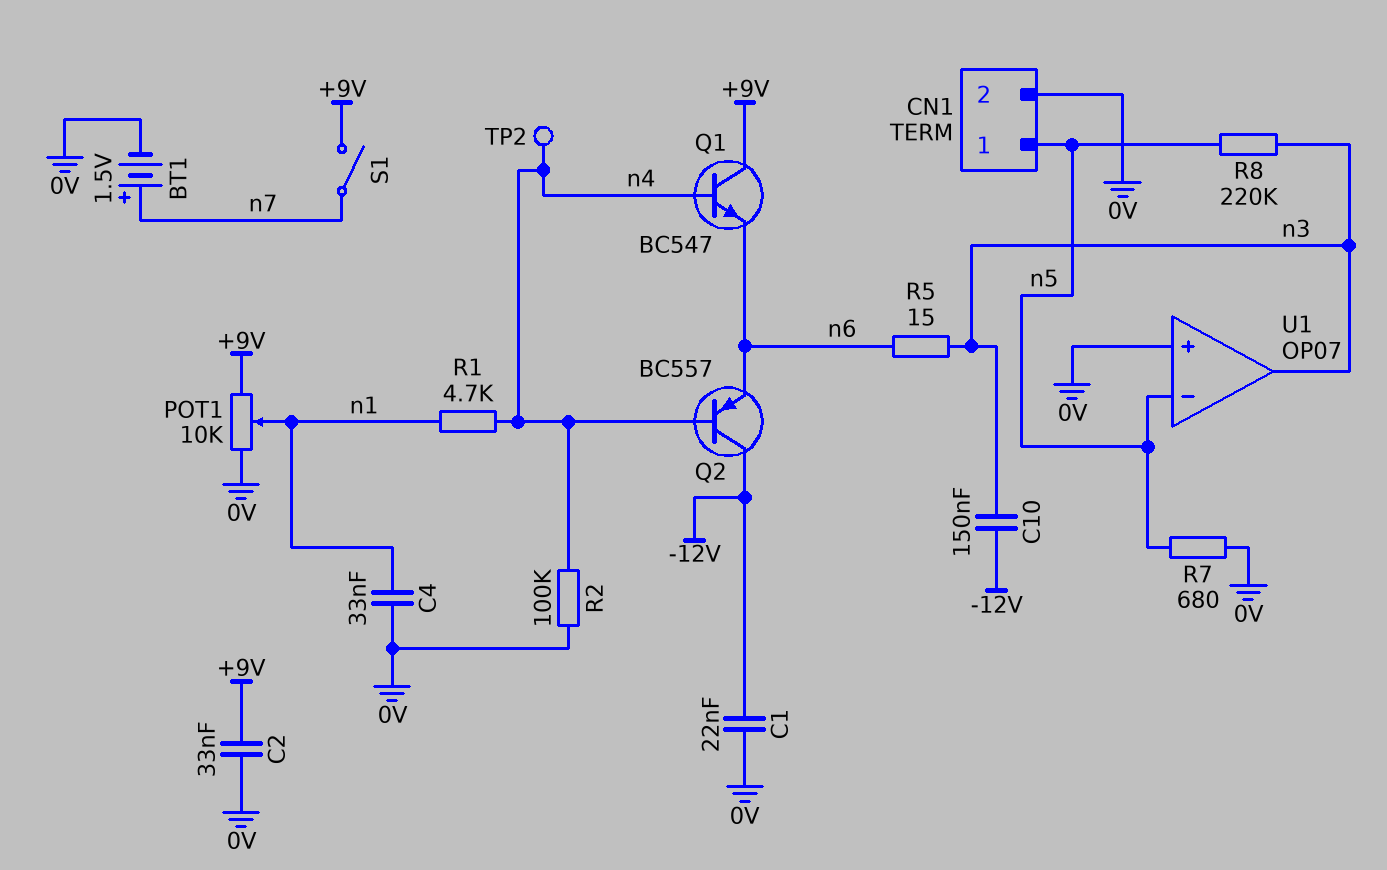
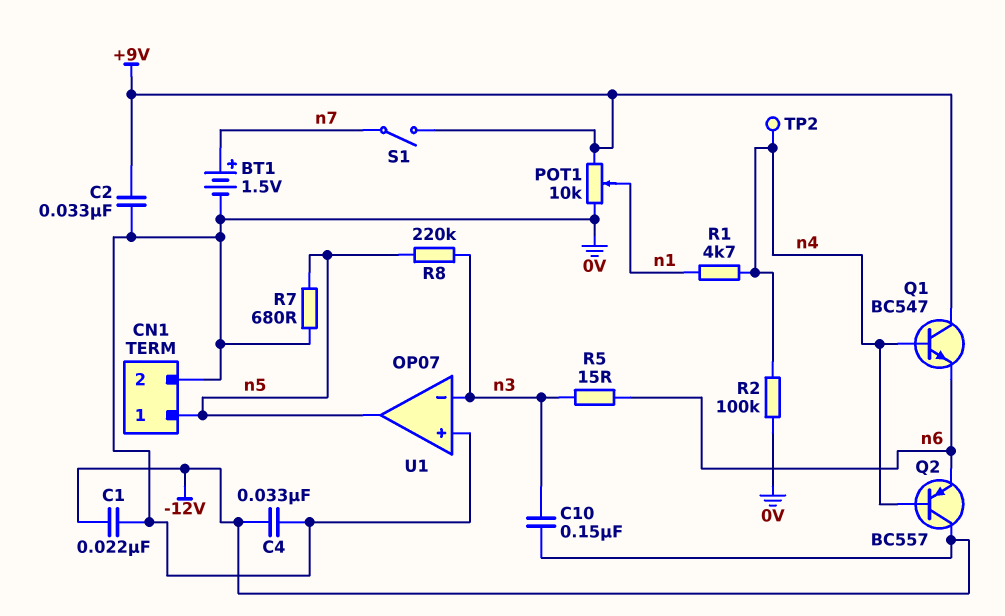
C4: 33nF (0V, n1) -> 33nF (-12V, 0V)
U1 pin in-: n5 -> n3
U1 pin out: n3 -> n5

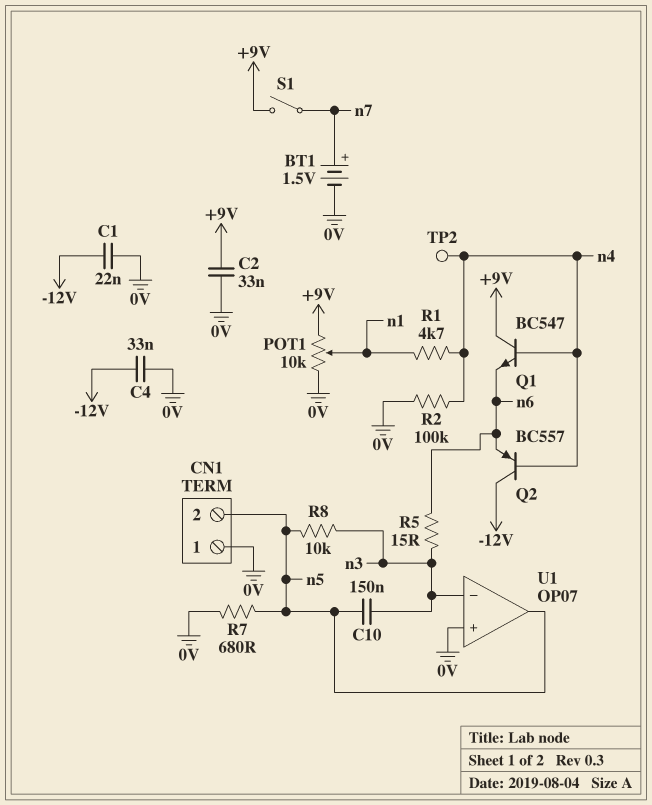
C10: 150nF (-12V, n3) -> 150nF (n3, n5)
CN1 pin 1: n5 -> 0V
CN1 pin 2: 0V -> n5
R8: 220k (n3, n5) -> 10k (n3, n5)

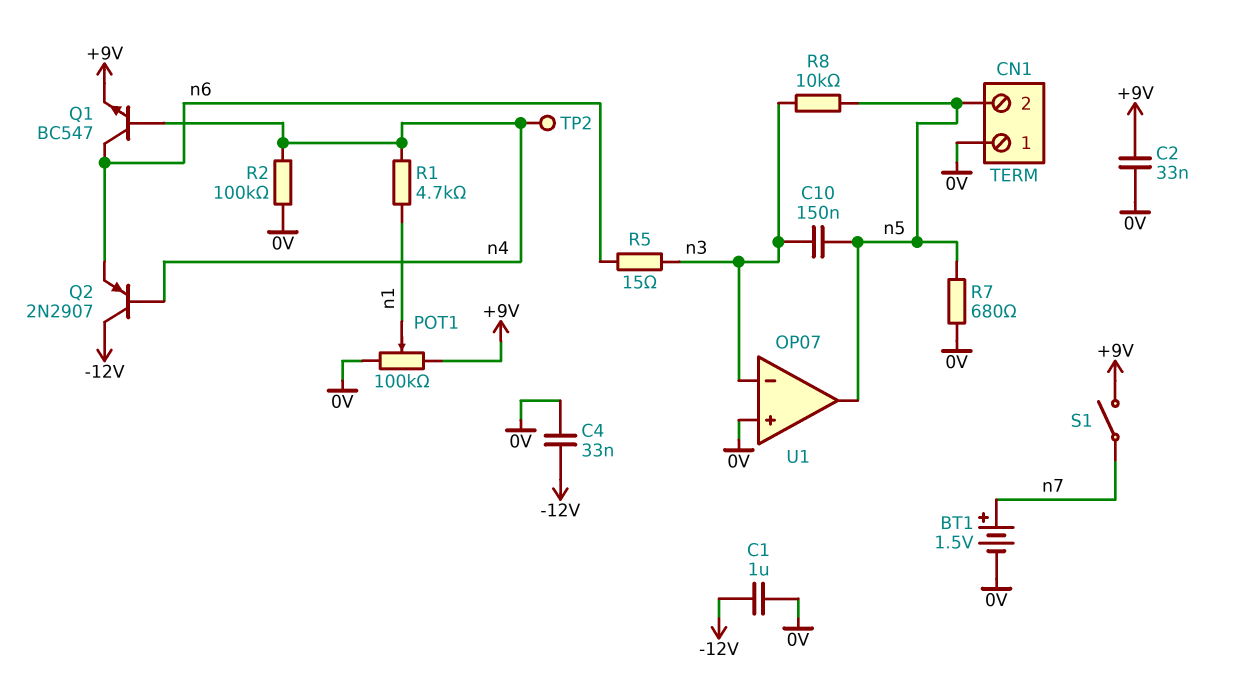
C1: 22nF (-12V, 0V) -> 1uF (-12V, 0V)
POT1: 10k (+9V, 0V, wiper n1) -> 100k (+9V, 0V, wiper n1)
Q1: NPN BC547 (B n4, C +9V, E n6) -> NPN BC547 (B n4, C n6, E +9V)
Q2: PNP BC557 (B n4, C -12V, E n6) -> PNP 2N2907 (B n4, C -12V, E n6)

